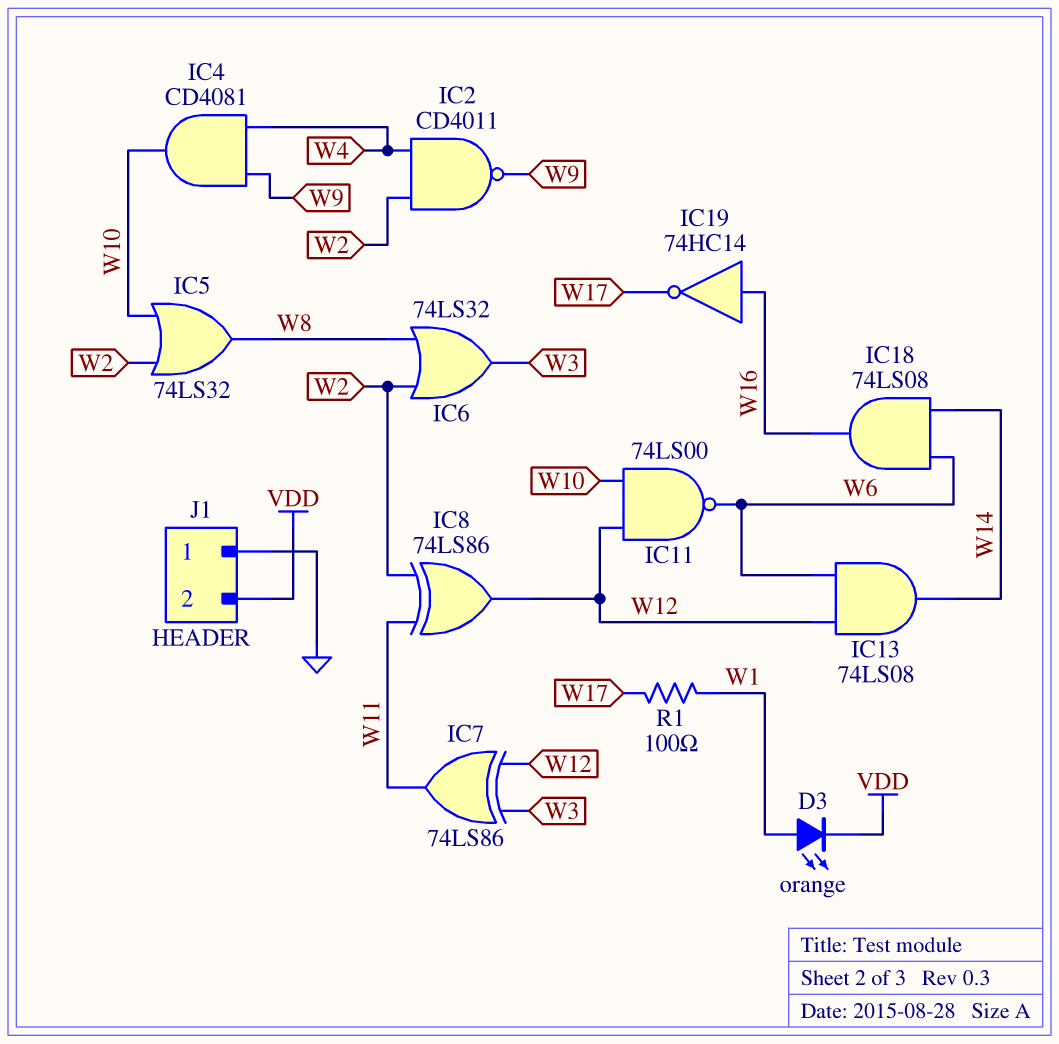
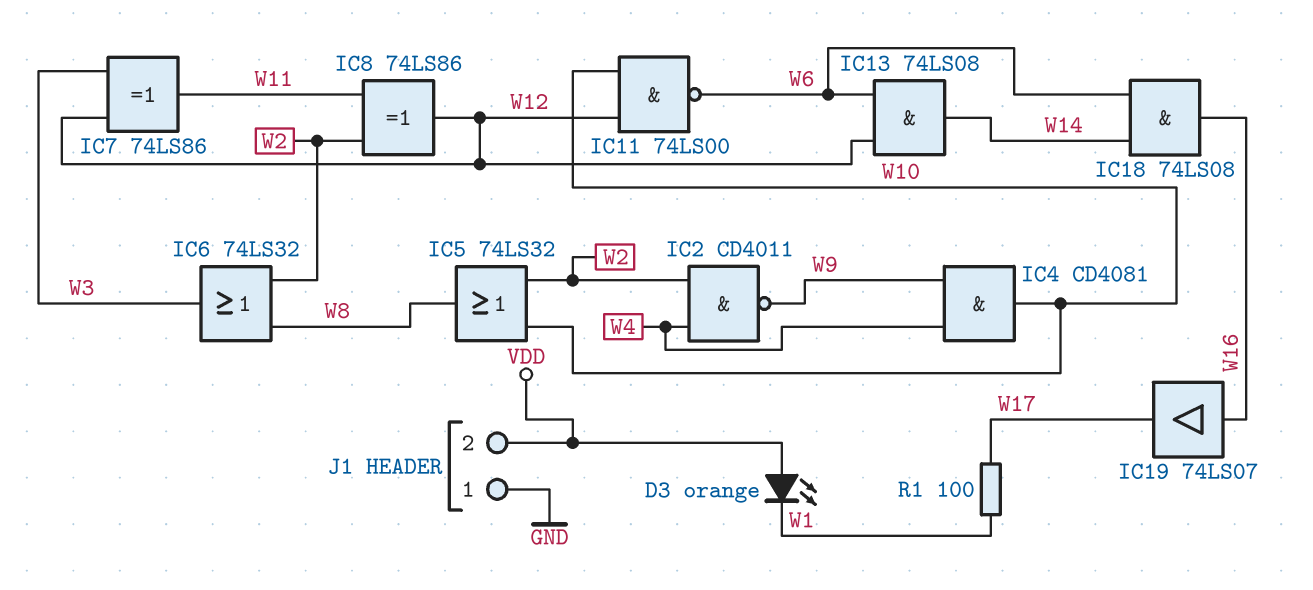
D3: LED orange (A W1, K VDD) -> LED orange (A VDD, K W1)
IC19: NOT 74HC14 (in W16, out W17) -> buffer 74LS07 (in W16, out W17)

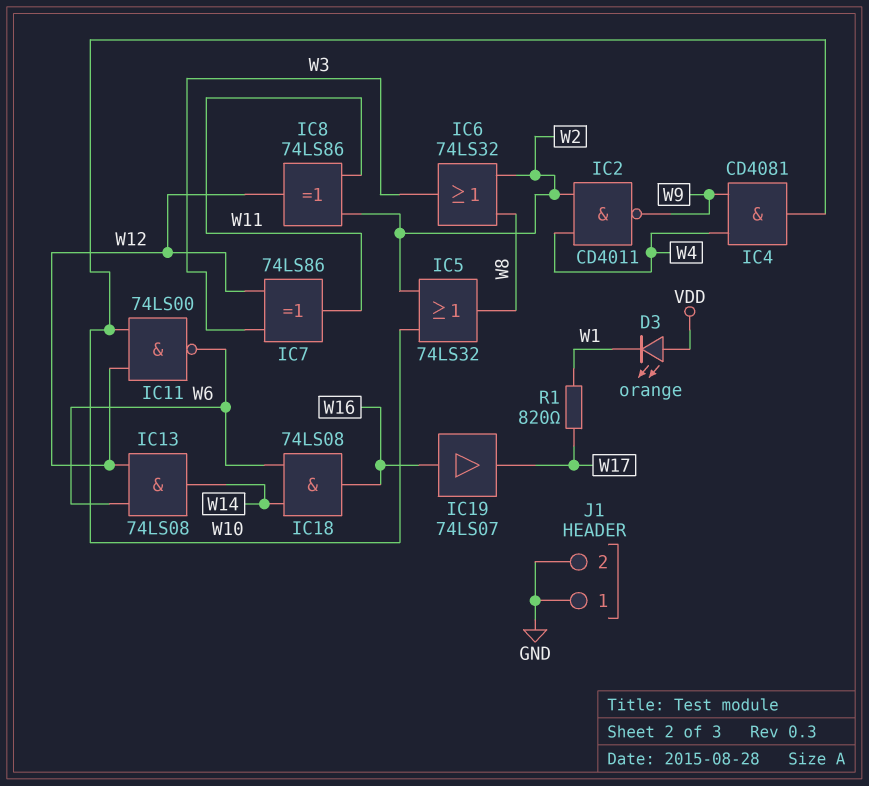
J1 pin 2: VDD -> GND
R1: 100 (W1, W17) -> 820 (W1, W17)

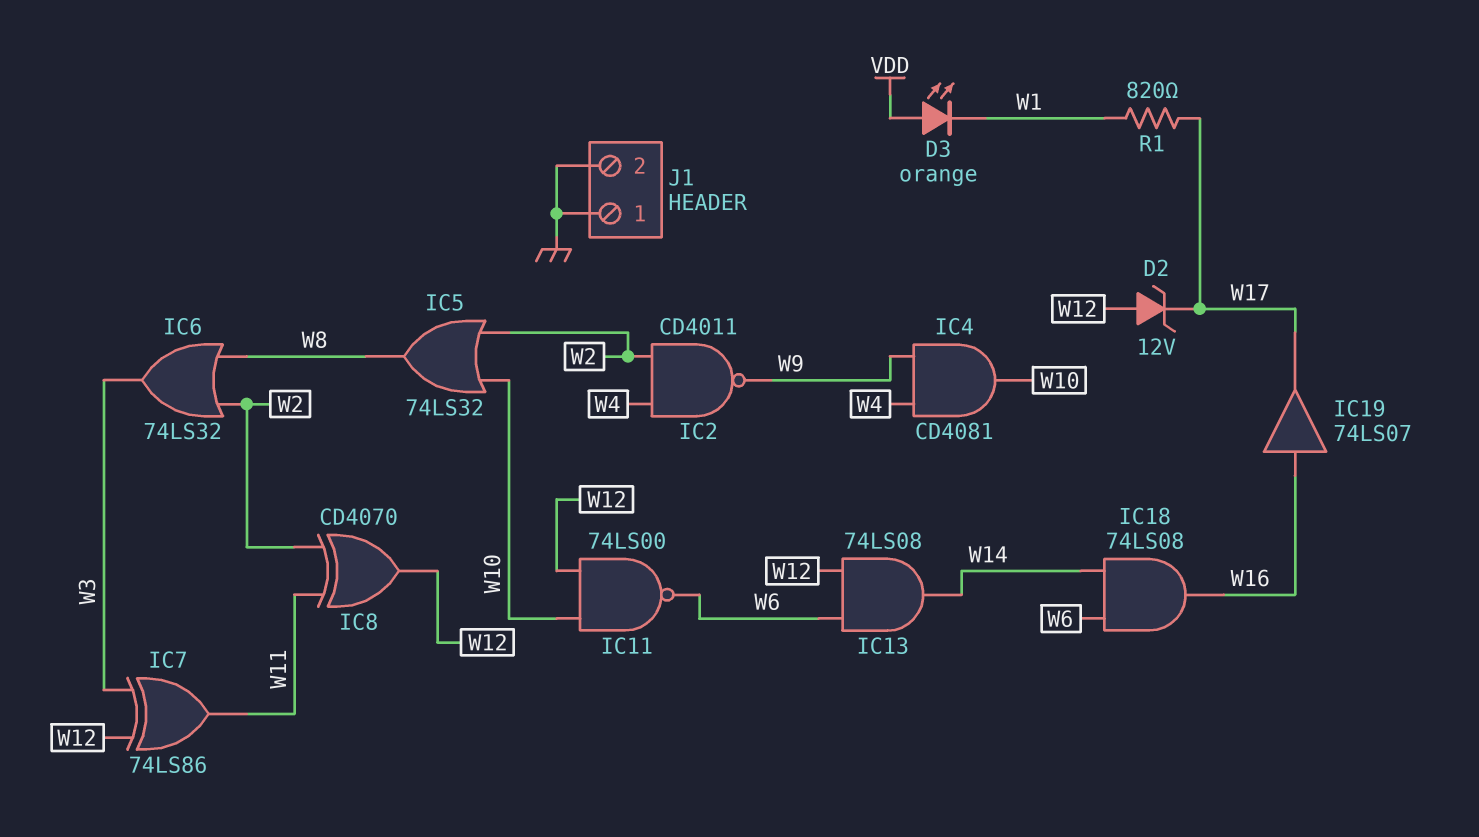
D2: none -> zener 12V (A W12, K W17)
IC8: XOR 74LS86 (in W2, in W11, out W12) -> XOR CD4070 (in W2, in W11, out W12)

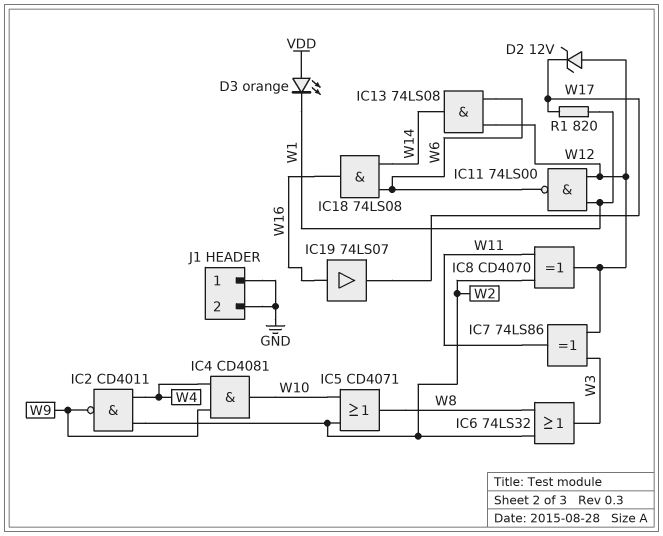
IC5: OR 74LS32 (in W2, in W10, out W8) -> OR CD4071 (in W2, in W10, out W8)
IC11: NAND 74LS00 (in W10, in W12, out W6) -> NAND 74LS00 (in W1, in W12, out W6)

